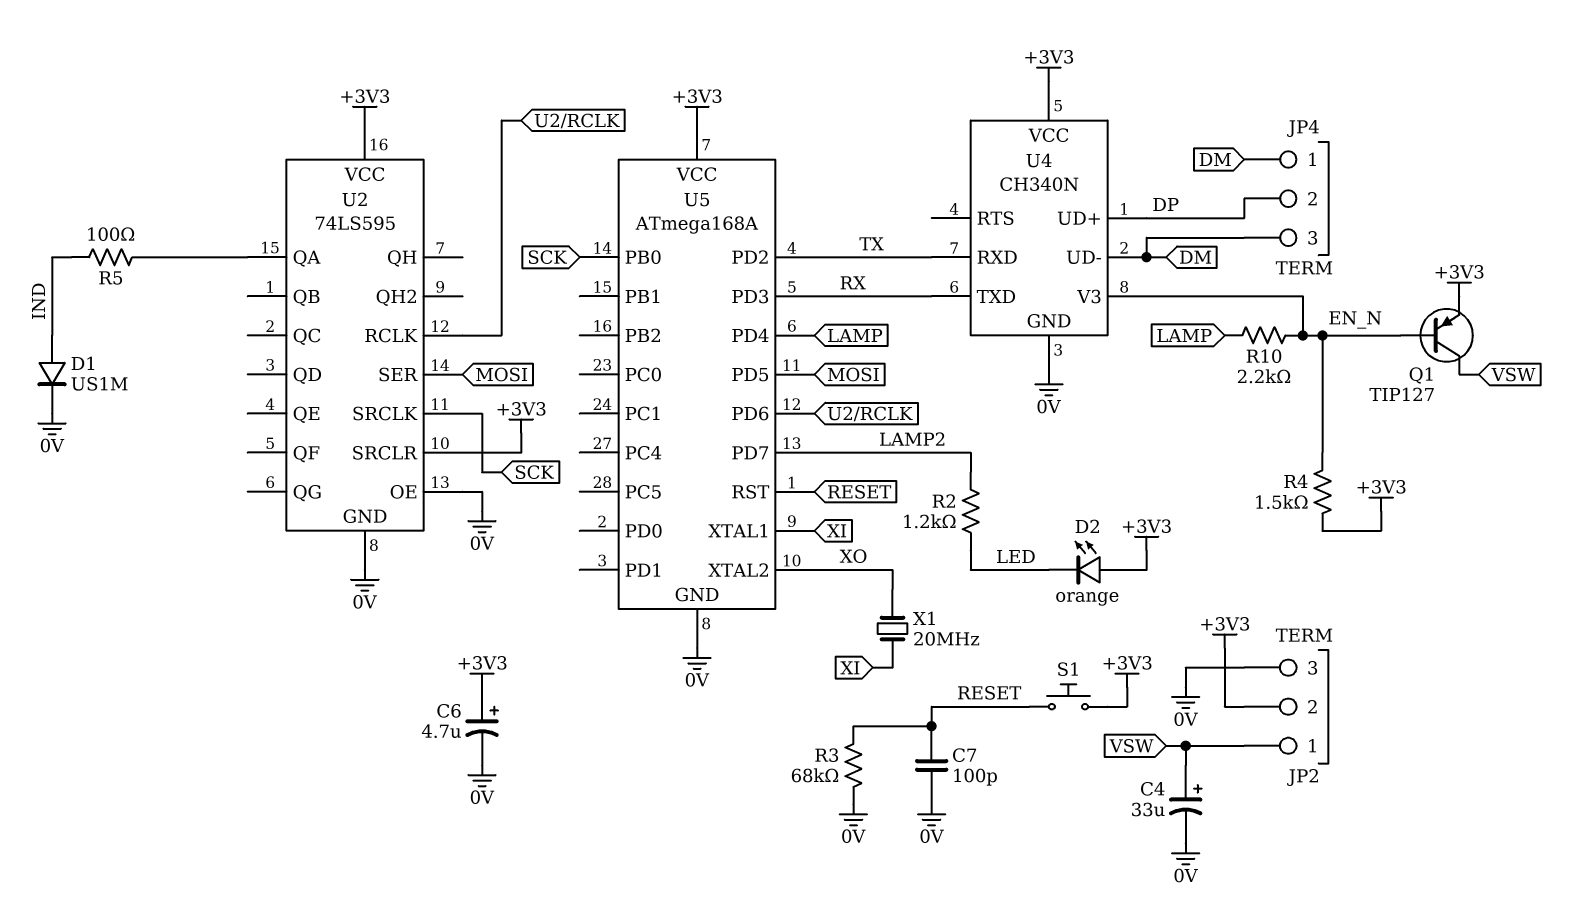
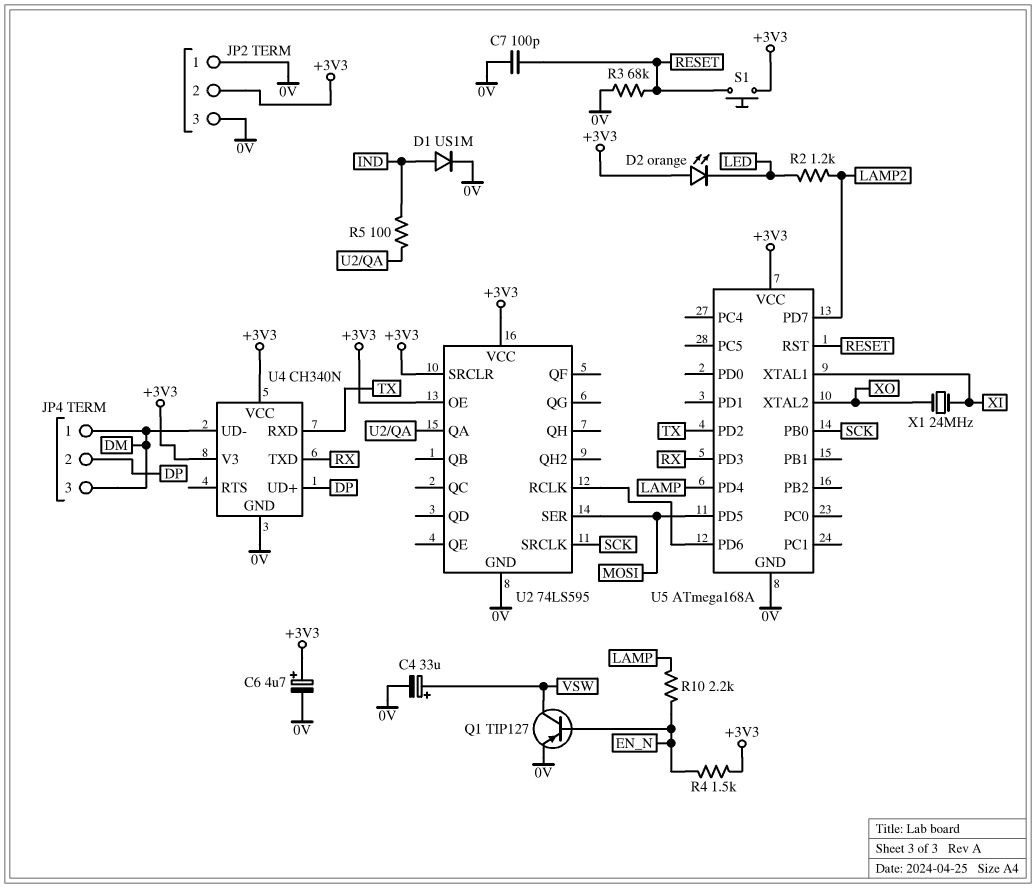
JP2 pin 1: VSW -> 0V
Q1: PNP TIP127 (B EN_N, C VSW, E +3V3) -> PNP TIP127 (B EN_N, C VSW, E 0V)
U2 pin OE: 0V -> +3V3
U4 pin V3: EN_N -> +3V3
X1: 20MHz (XI, XO) -> 24MHz (XI, XO)

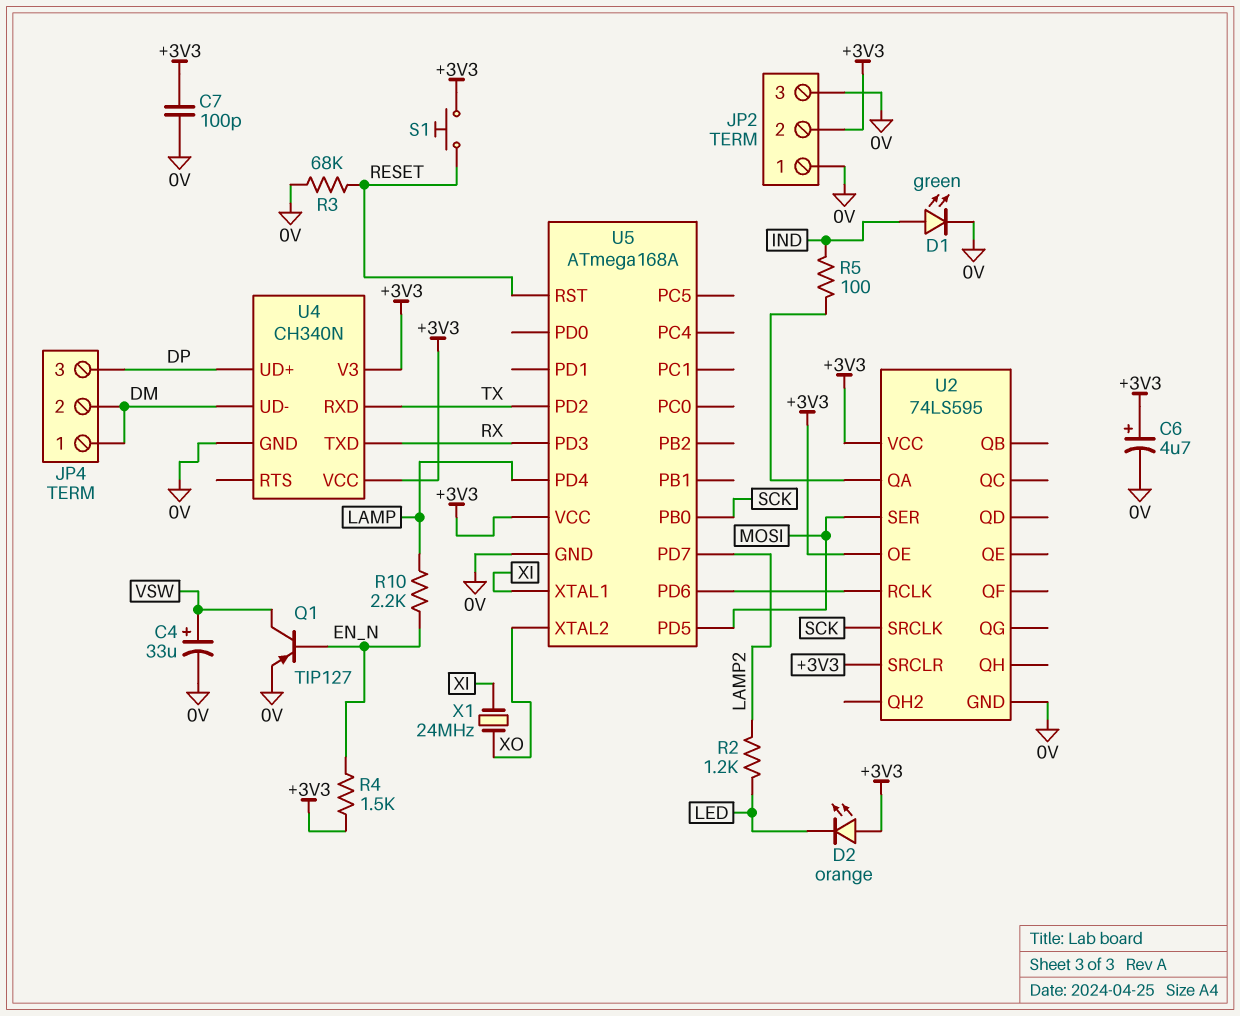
C7: 100pF (0V, RESET) -> 100pF (+3V3, 0V)
D1: diode US1M (A IND, K 0V) -> LED green (A IND, K 0V)
JP4 pin 2: DP -> DM
JP4 pin 3: DM -> DP

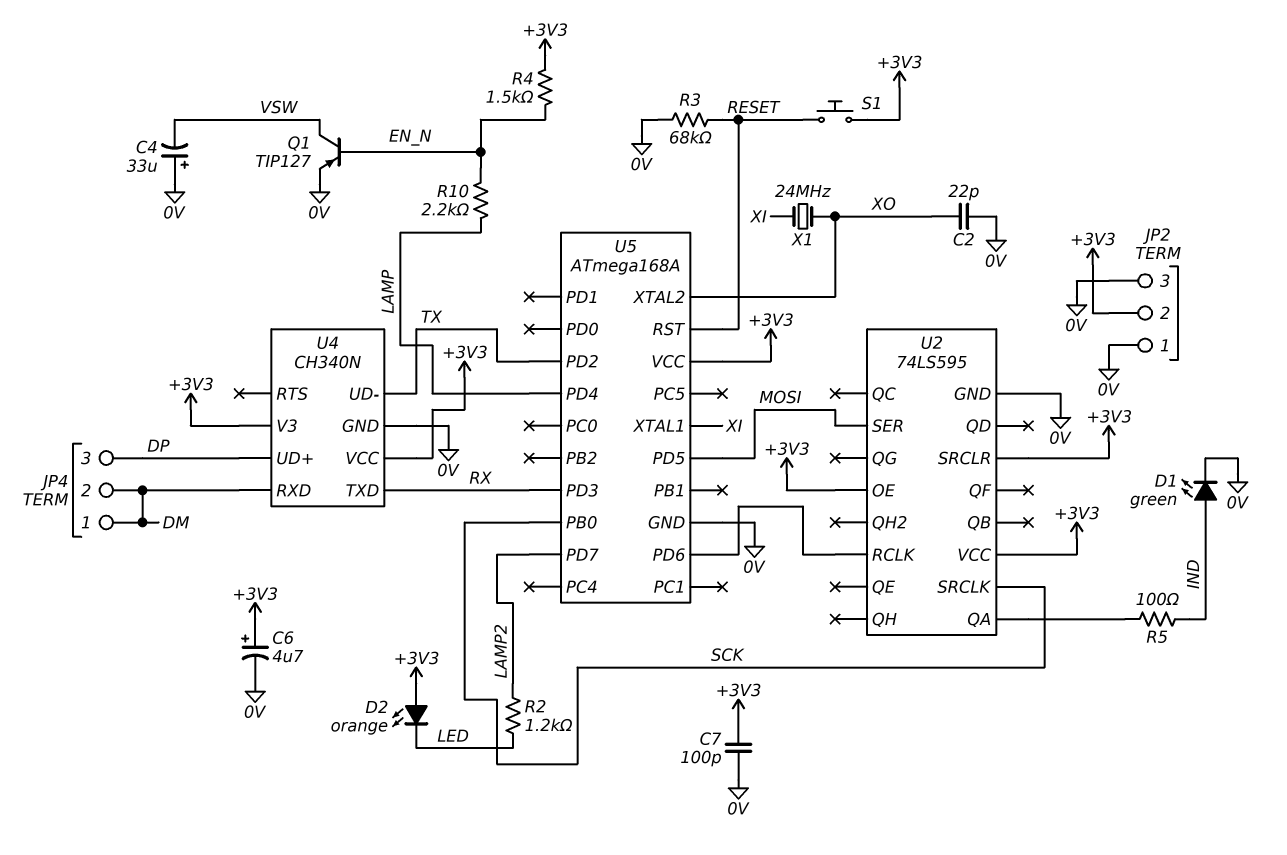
C2: none -> 22pF (0V, XO)
C4: 33uF (plus VSW, minus 0V) -> 33uF (plus 0V, minus VSW)
U4 pin RXD: TX -> DM
U4 pin UD-: DM -> TX

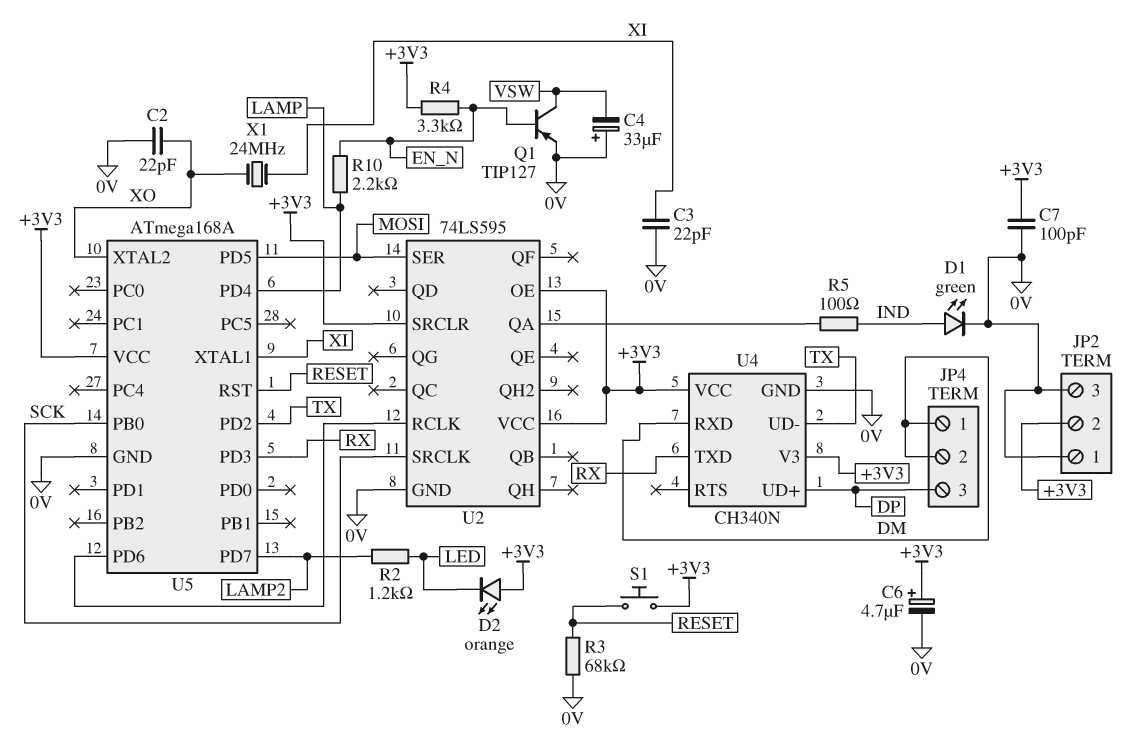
C3: none -> 22pF (0V, XI)
R4: 1.5k (+3V3, EN_N) -> 3.3k (+3V3, EN_N)

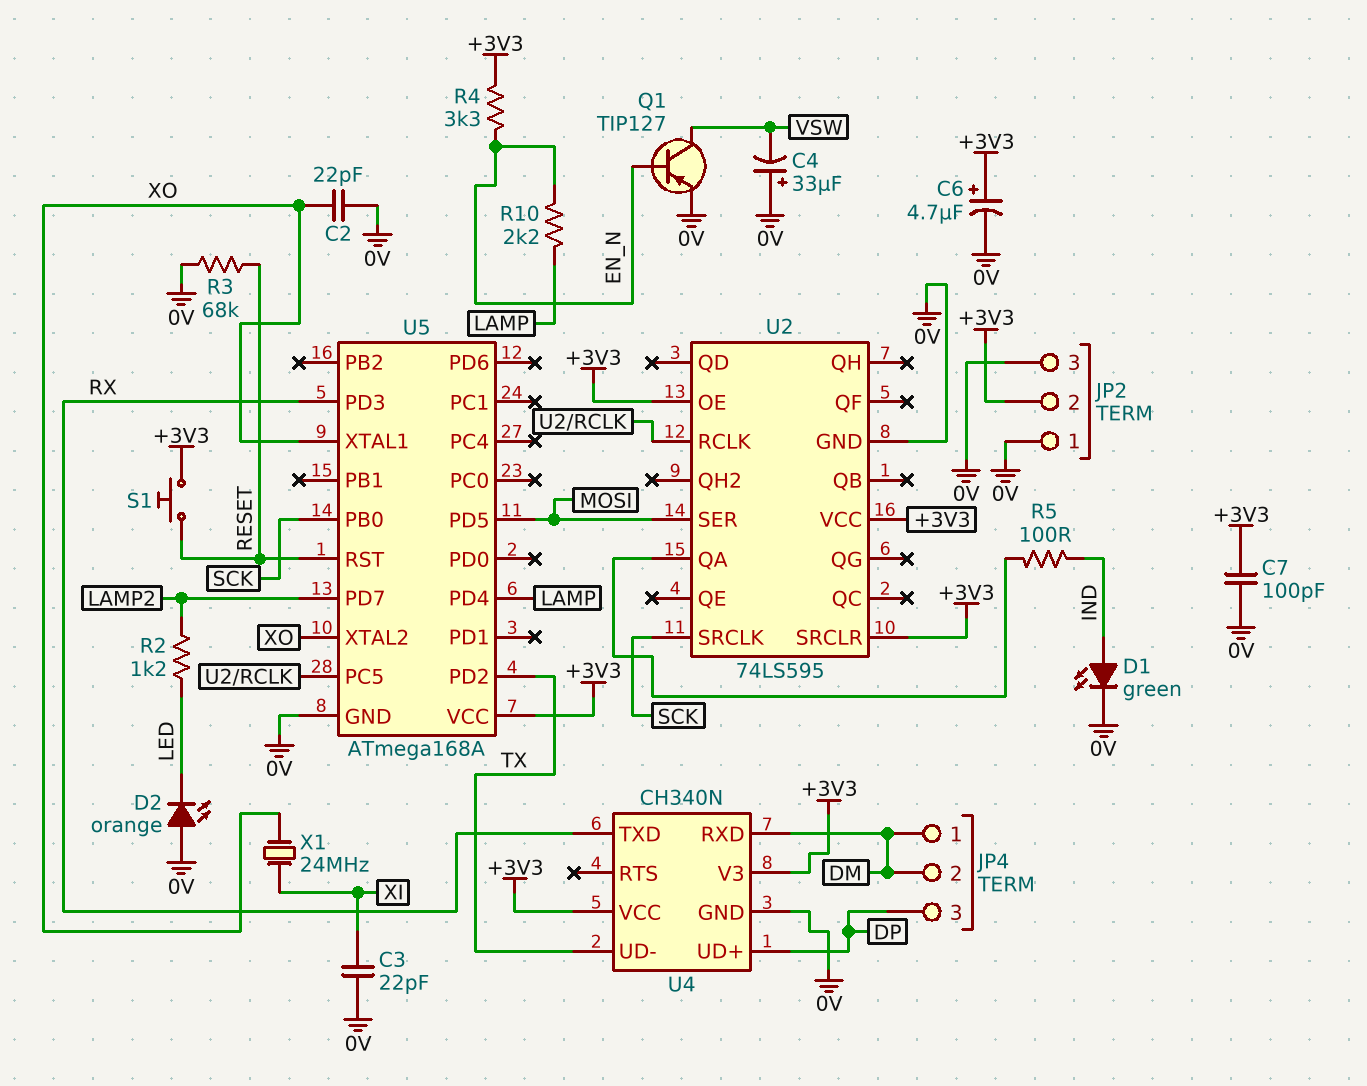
D2: LED orange (A +3V3, K LED) -> LED orange (A 0V, K LED)
U5 pin PC5: none -> U2/RCLK
U5 pin PD6: U2/RCLK -> none
U5 pin XTAL1: XI -> XO

